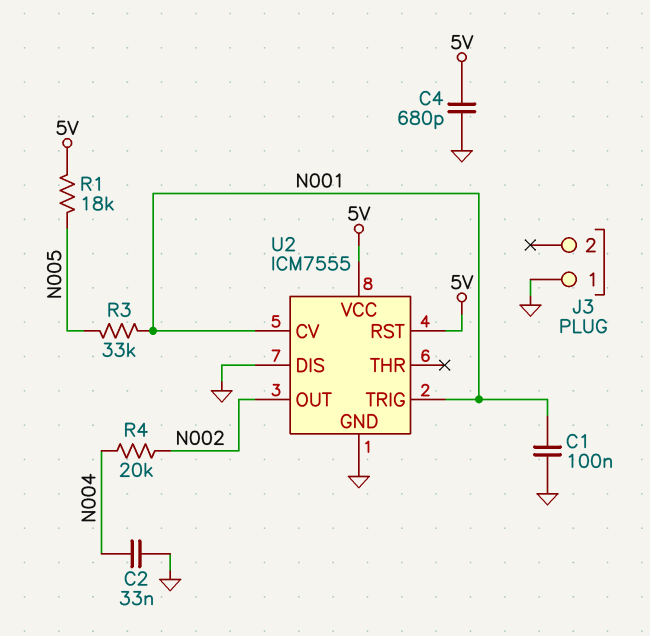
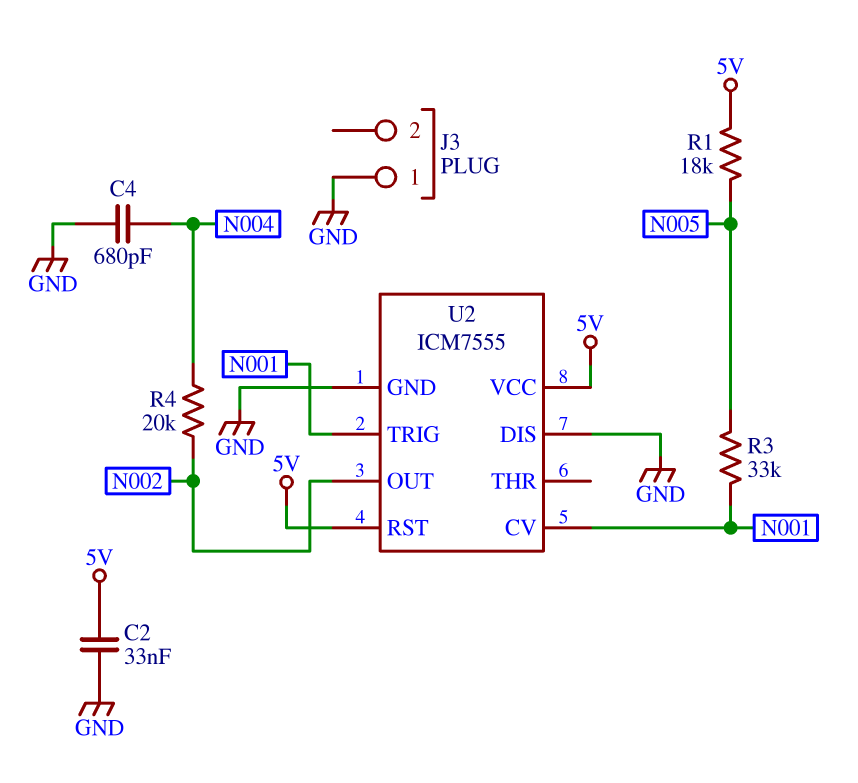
C1: 100nF (GND, N001) -> none
C2: 33nF (GND, N004) -> 33nF (5V, GND)
C4: 680pF (5V, GND) -> 680pF (GND, N004)

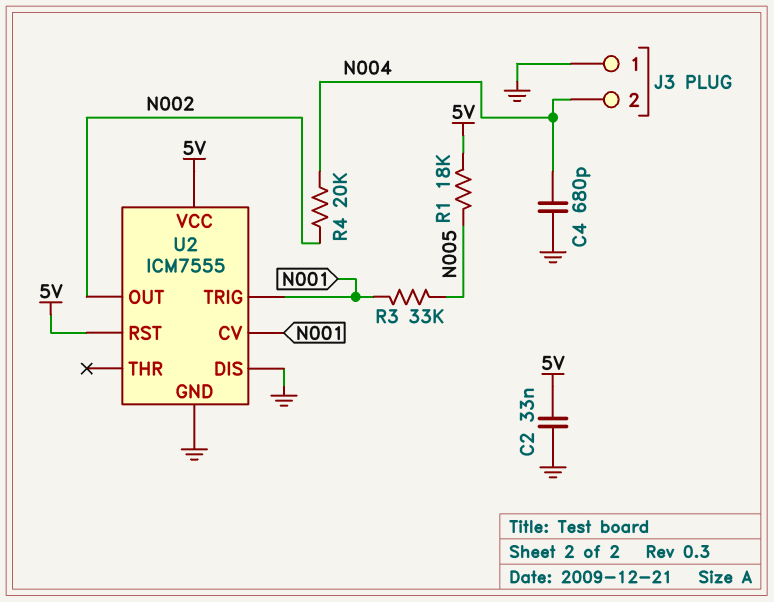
J3 pin 2: none -> N004

